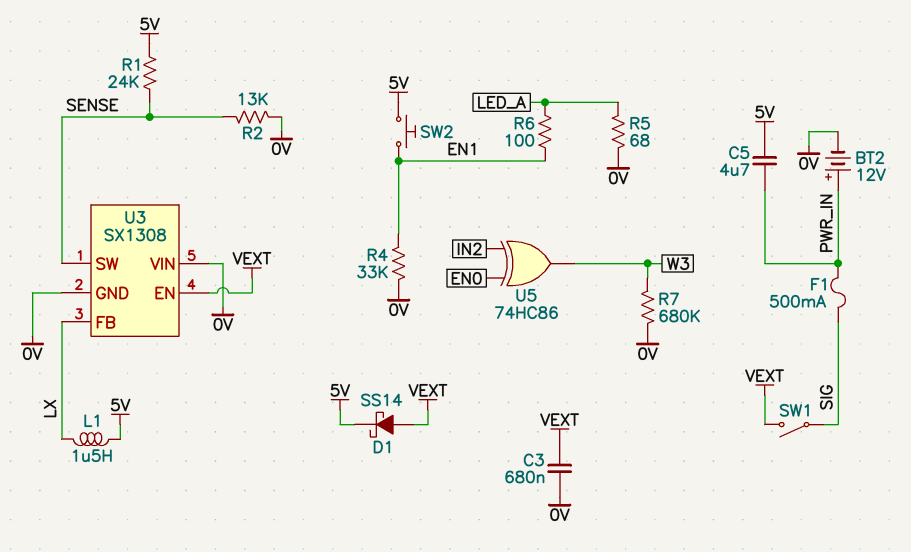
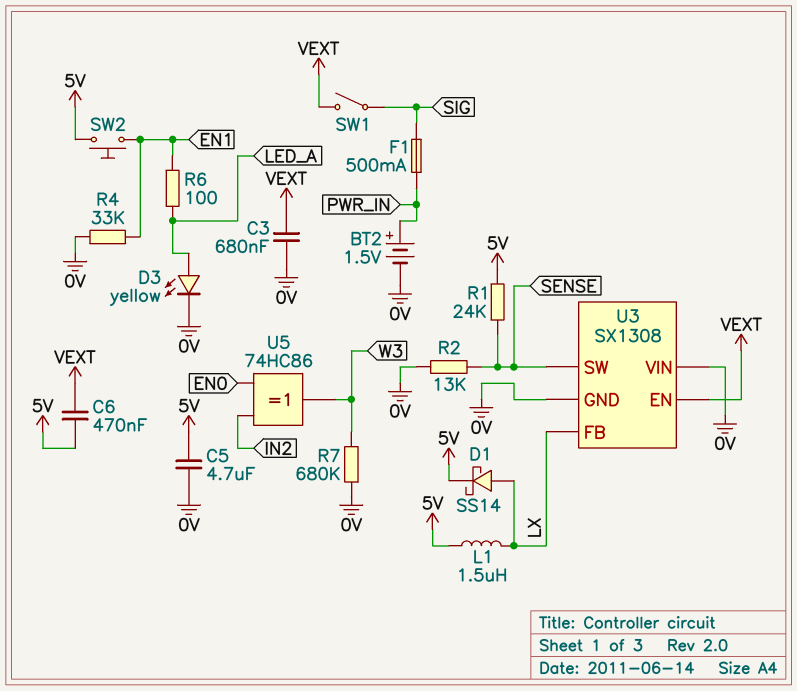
BT2: 12V (plus PWR_IN, minus 0V) -> 1.5V (plus PWR_IN, minus 0V)
C5: 4.7uF (5V, PWR_IN) -> 4.7uF (0V, 5V)
C6: none -> 470nF (5V, VEXT)
D1: schottky SS14 (A VEXT, K 5V) -> schottky SS14 (A LX, K 5V)
D3: none -> LED yellow (A LED_A, K 0V)
R5: 68 (0V, LED_A) -> none

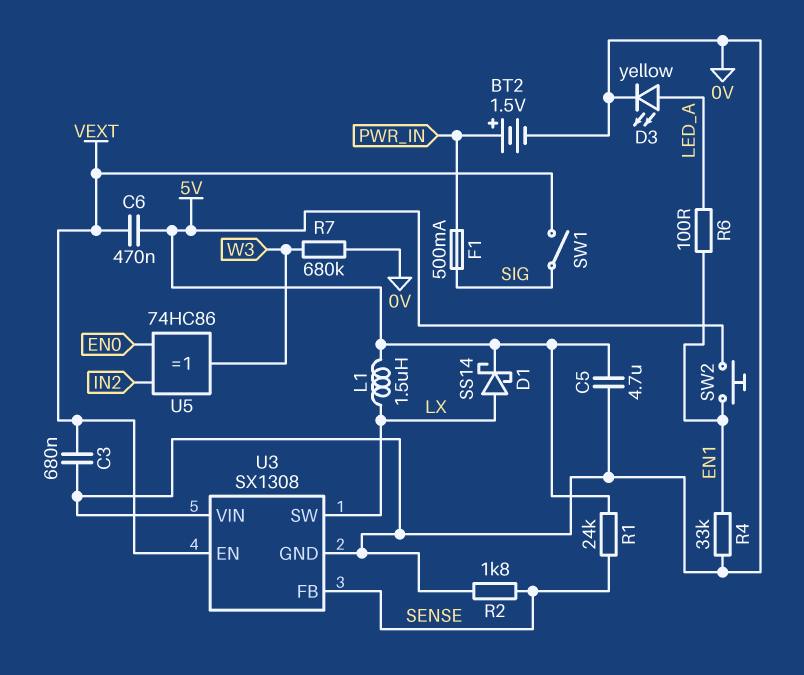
R2: 13k (0V, SENSE) -> 1.8k (0V, SENSE)
U3 pin FB: LX -> SENSE
U3 pin SW: SENSE -> LX

